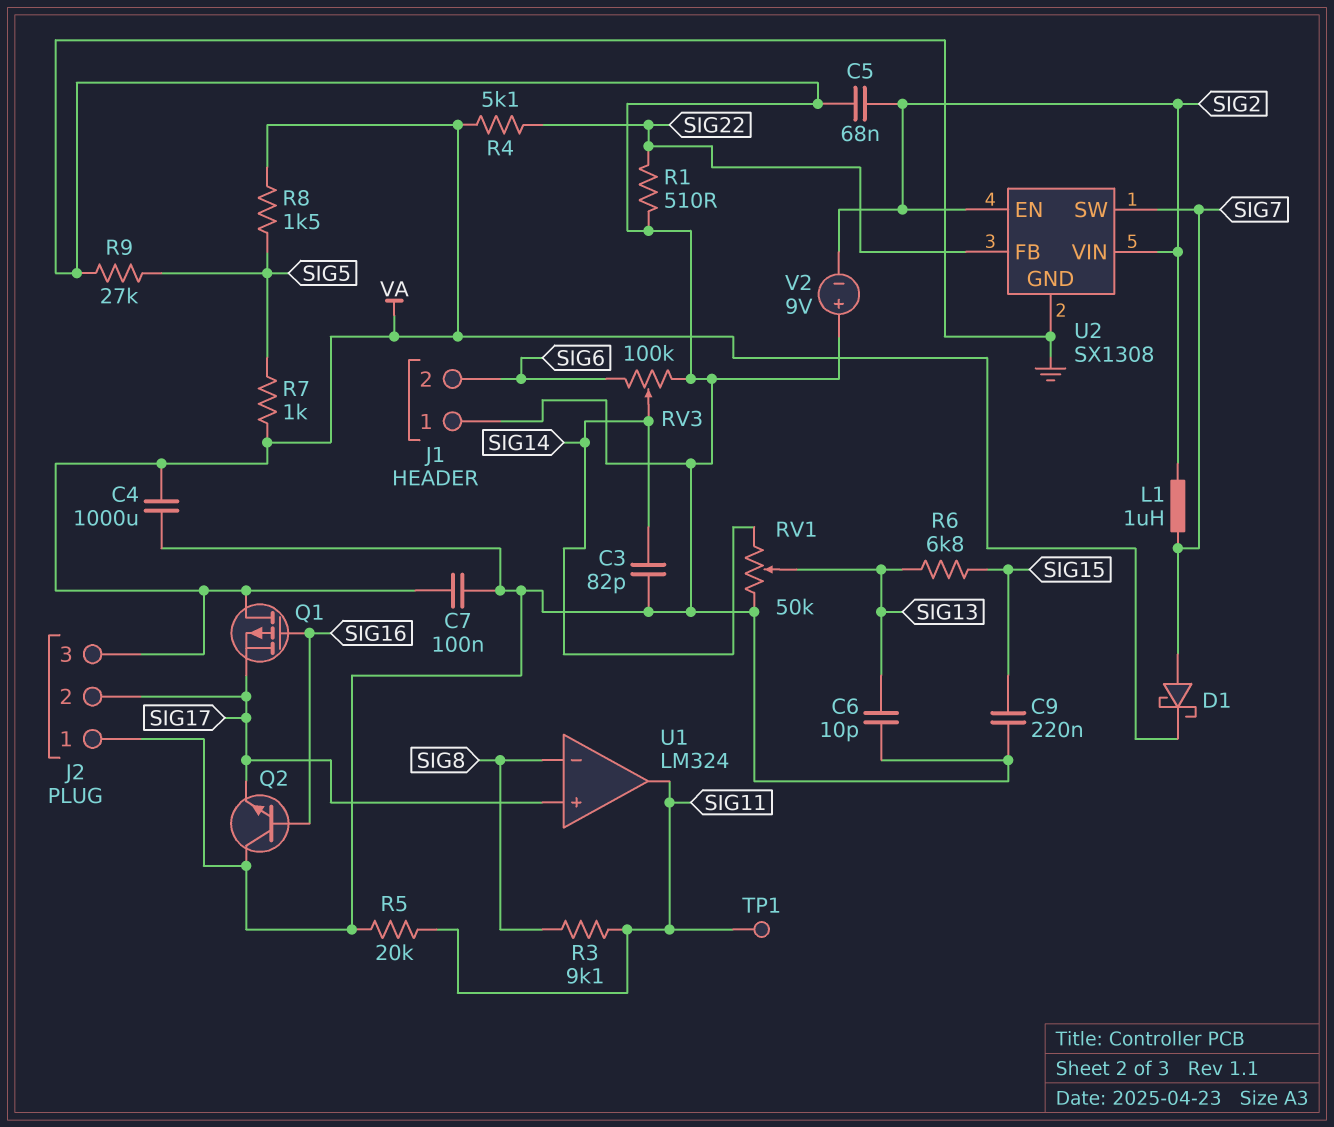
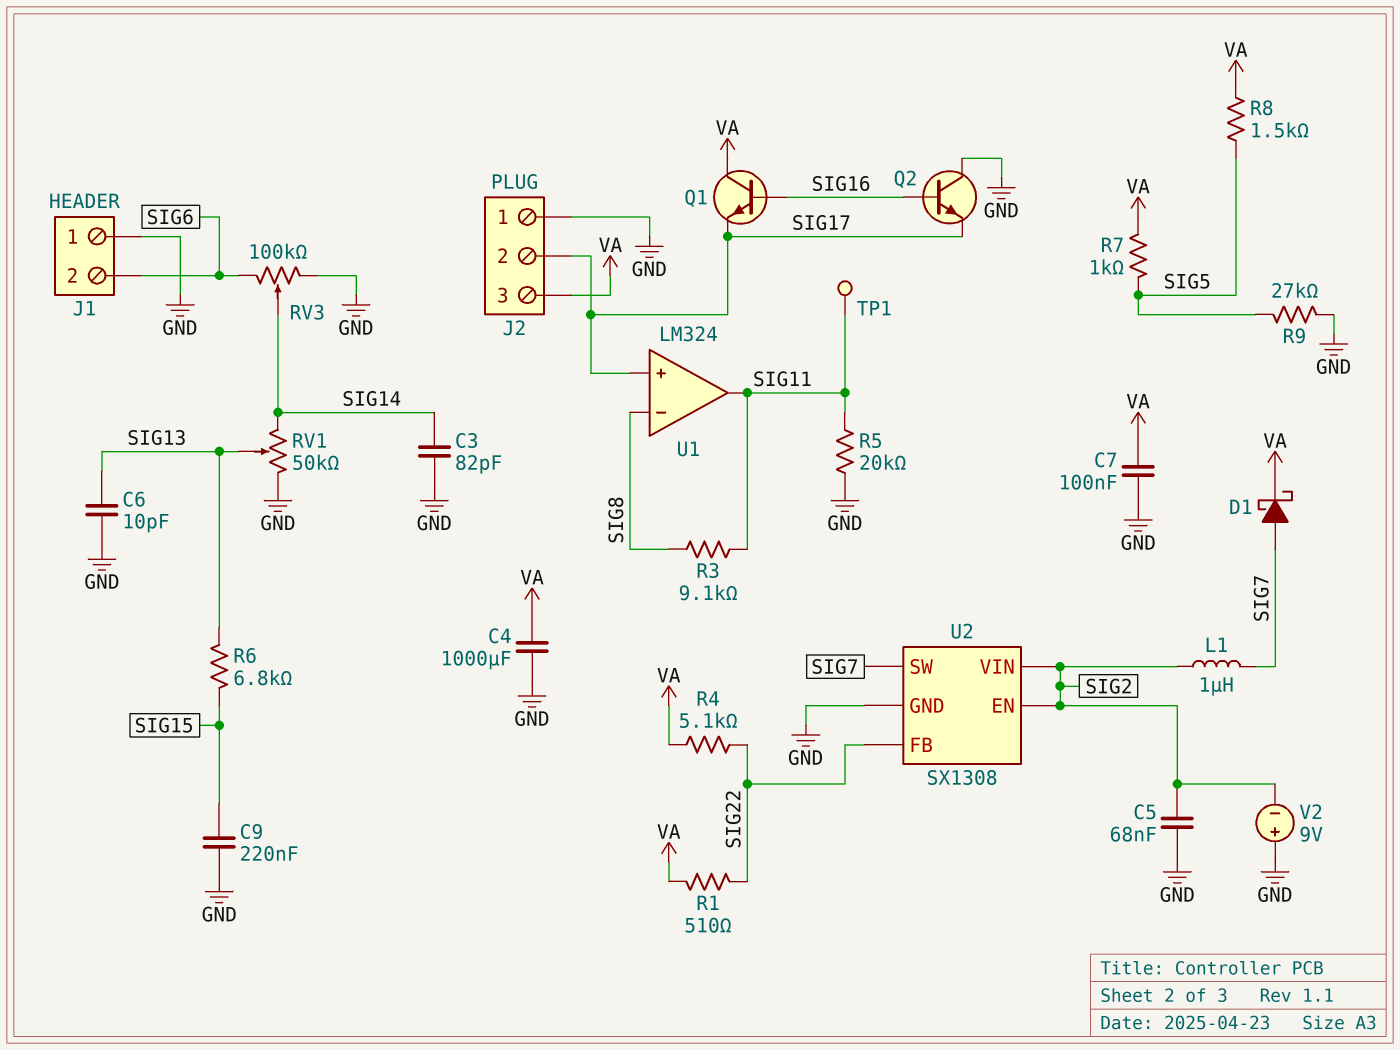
Q1: PMOS (G SIG16, D VA, S SIG17) -> NPN (B SIG16, C VA, E SIG17)
R1: 510 (GND, SIG22) -> 510 (SIG22, VA)

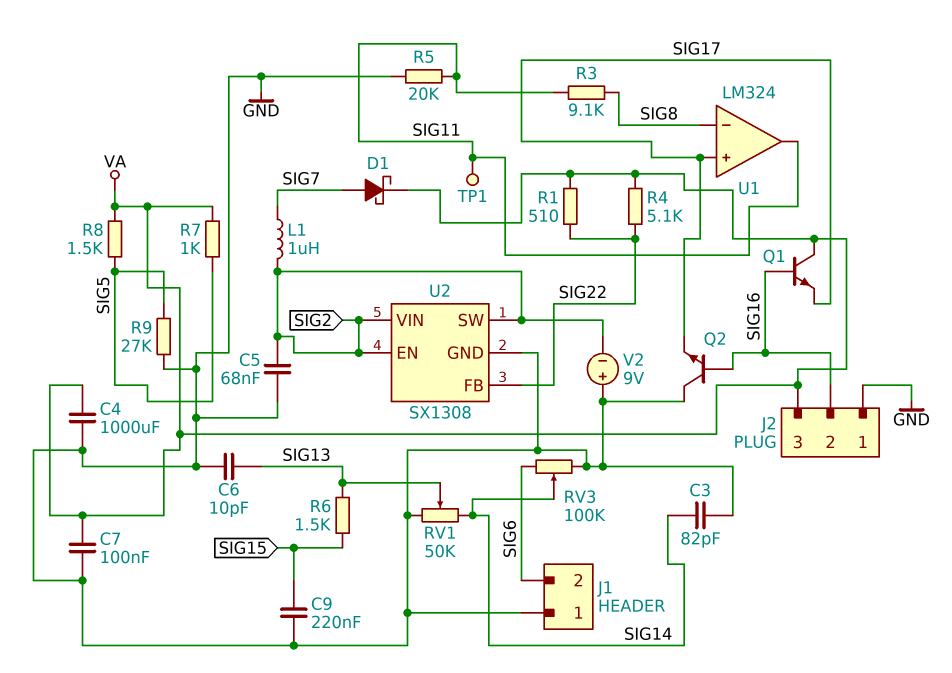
J2 pin 2: SIG17 -> SIG16
R6: 6.8k (SIG13, SIG15) -> 1.5k (SIG13, SIG15)
U2 pin SW: SIG7 -> SIG2

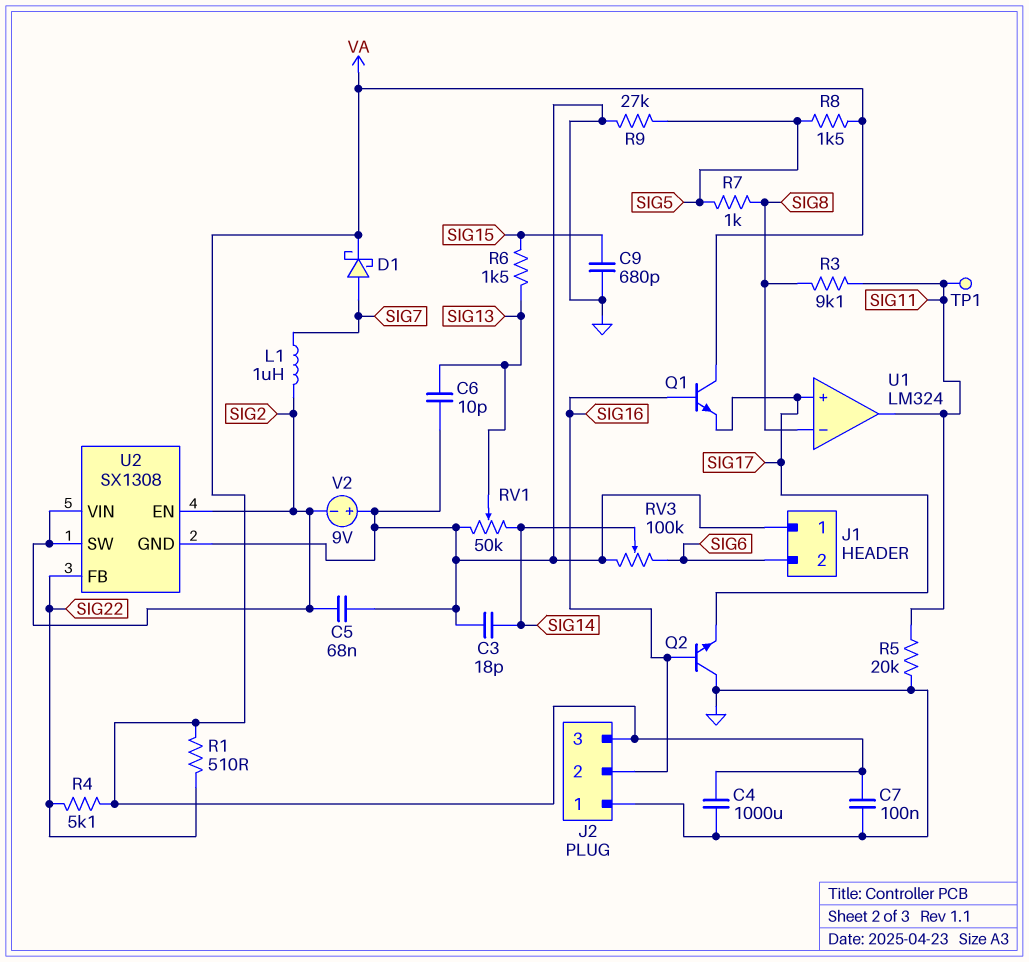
C3: 82pF (GND, SIG14) -> 18pF (GND, SIG14)
C9: 220nF (GND, SIG15) -> 680pF (GND, SIG15)
R7: 1k (SIG5, VA) -> 1k (SIG5, SIG8)

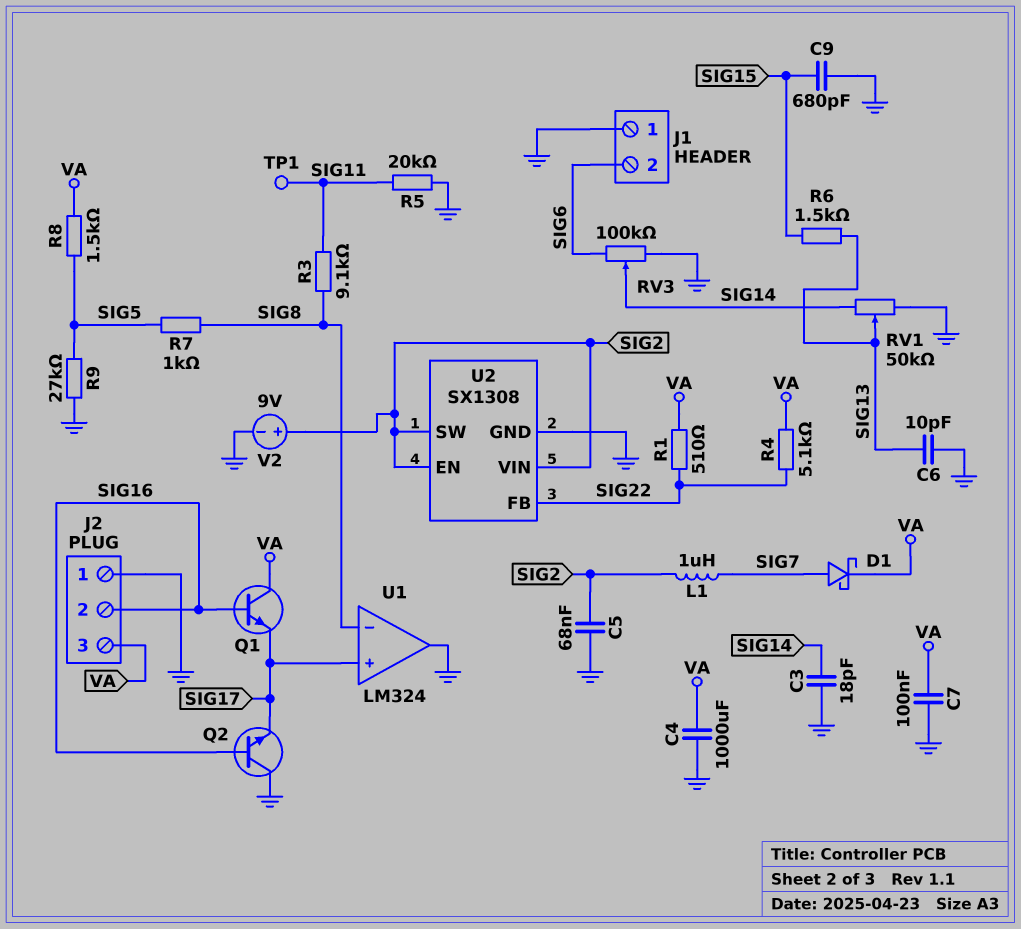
U1 pin out: SIG11 -> GND
V2: 9V (plus GND, minus SIG2) -> 9V (plus SIG2, minus GND)

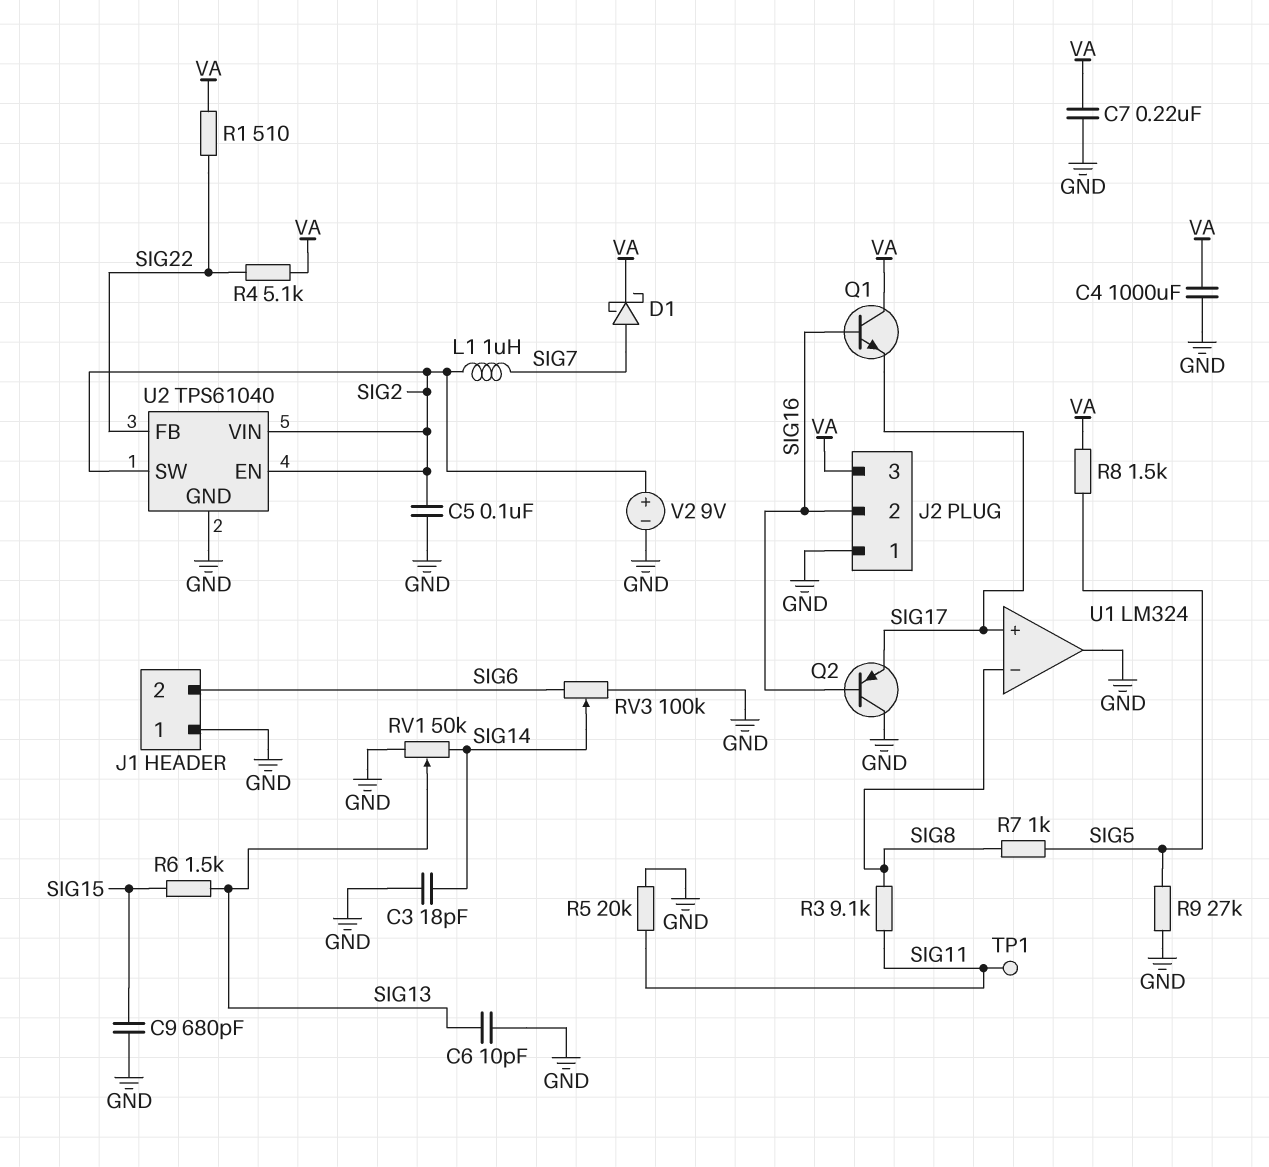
C5: 68nF (GND, SIG2) -> 100nF (GND, SIG2)
C7: 100nF (GND, VA) -> 220nF (GND, VA)
Q2: NPN (B SIG16, C GND, E SIG17) -> PNP (B SIG16, C GND, E SIG17)
U2: SX1308 -> TPS61040

